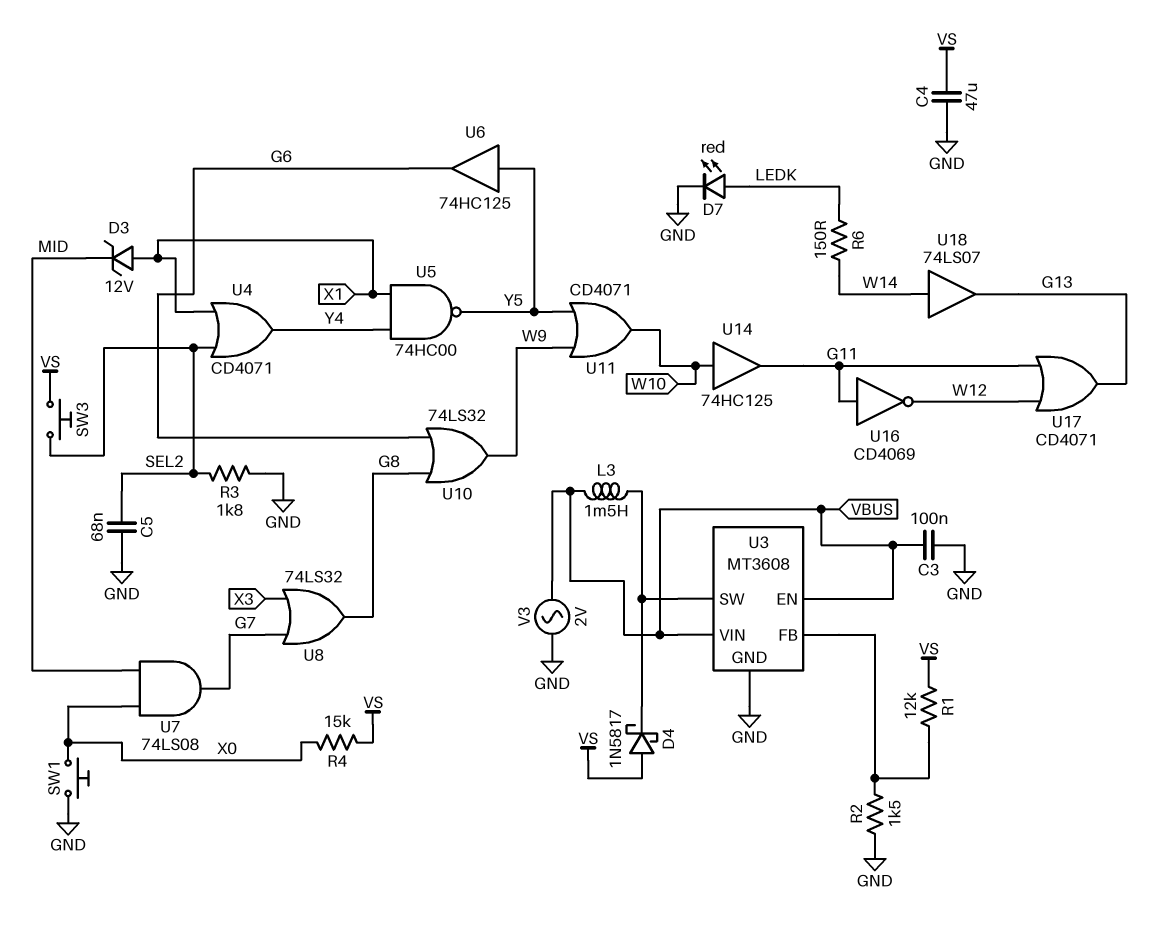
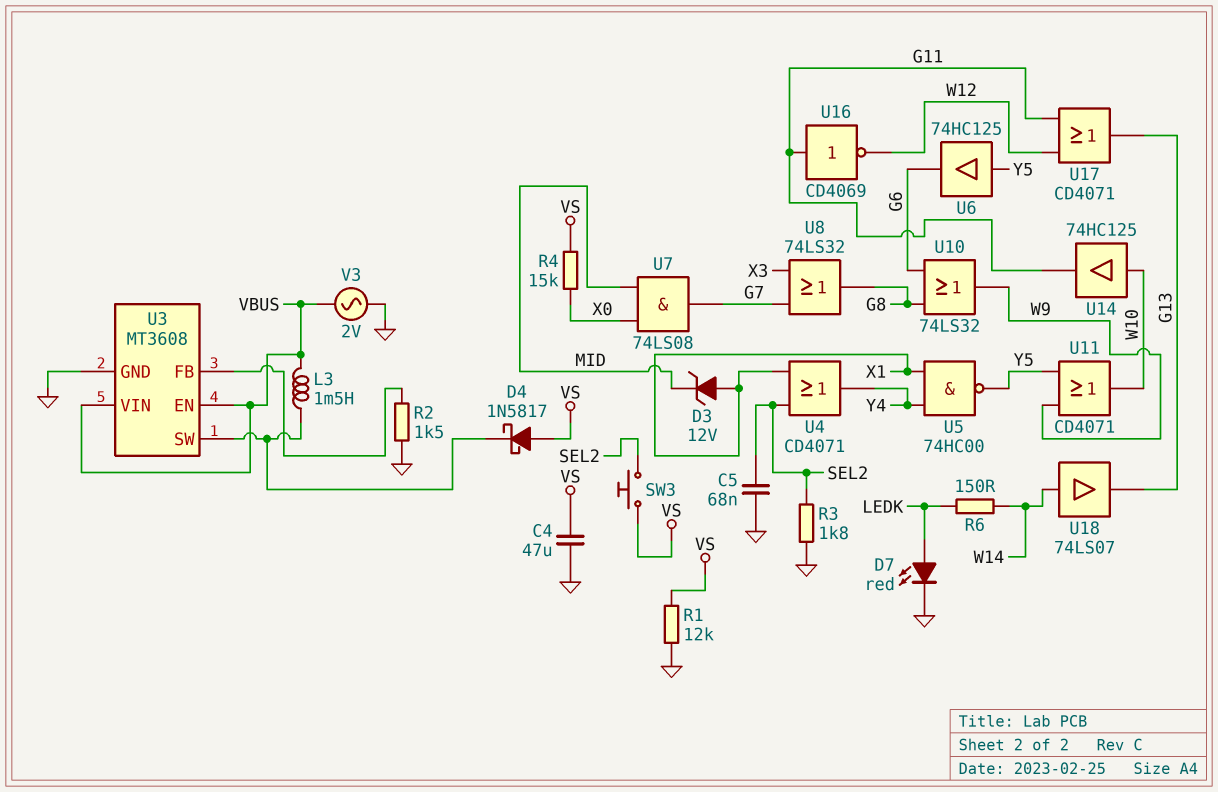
C3: 100nF (GND, VBUS) -> none
R1: 12k (U3/FB, VS) -> 12k (GND, VS)
SW1: button (GND, X0) -> none

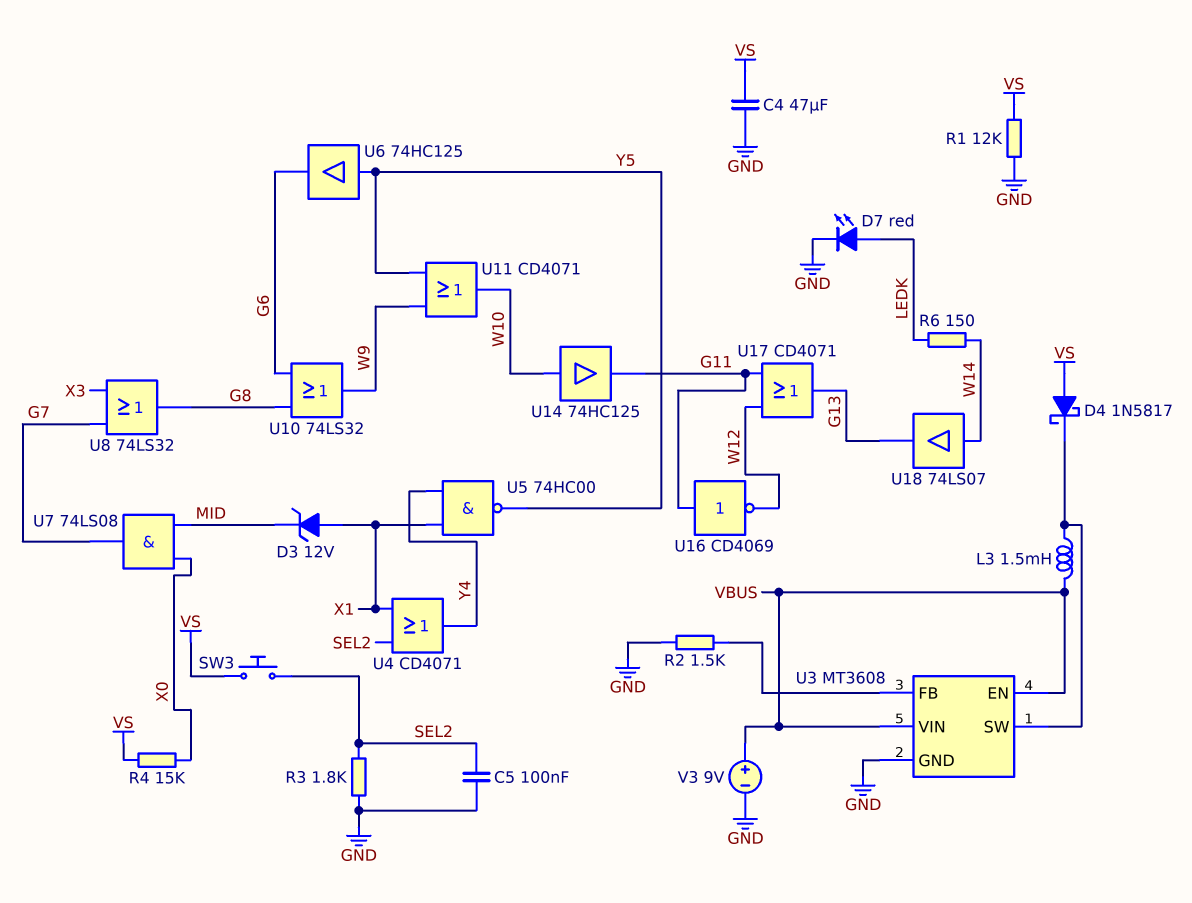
C5: 68nF (GND, SEL2) -> 100nF (GND, SEL2)
V3: AC 2V (GND, VBUS) -> 9V (plus VBUS, minus GND)

